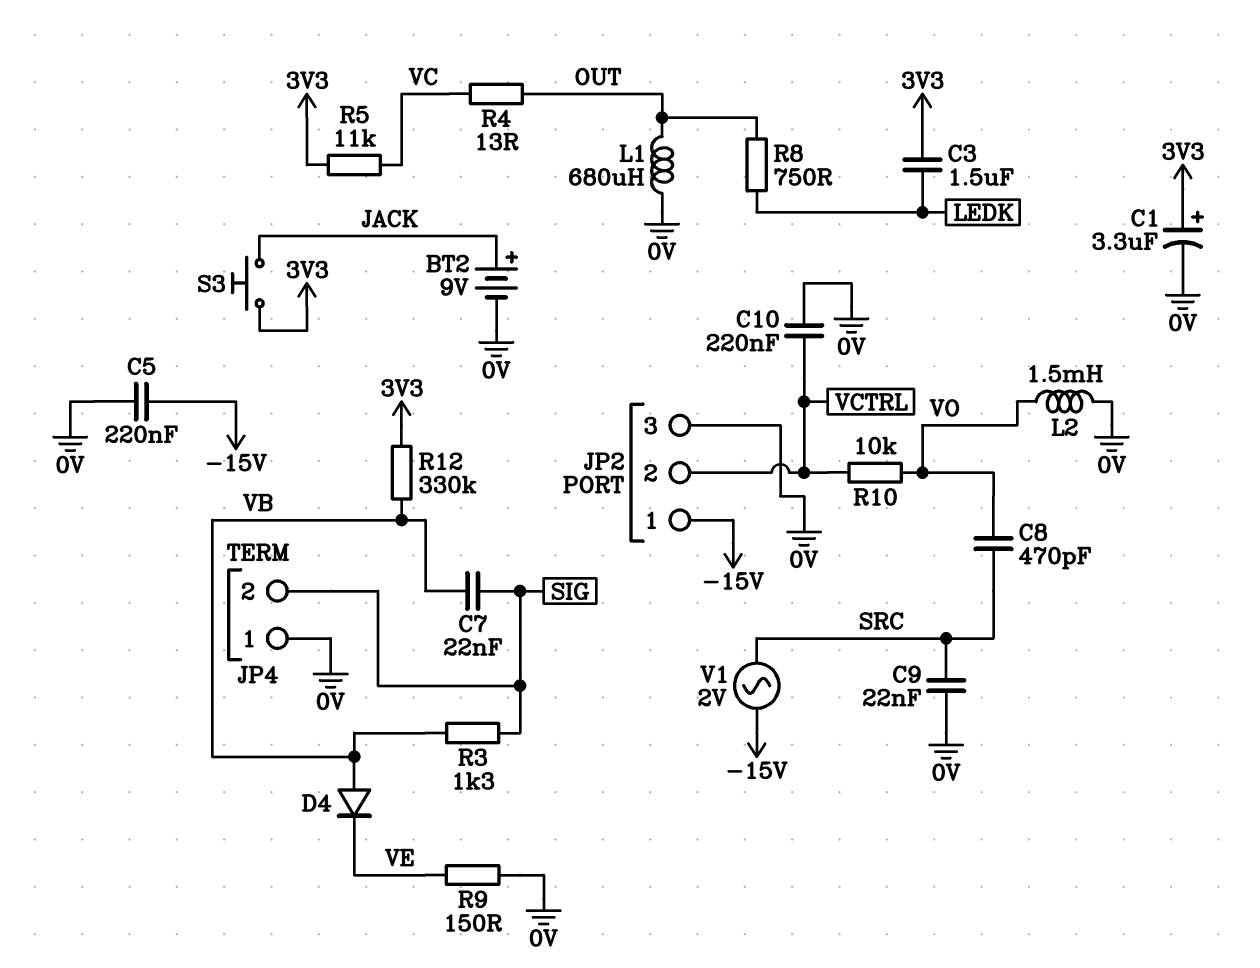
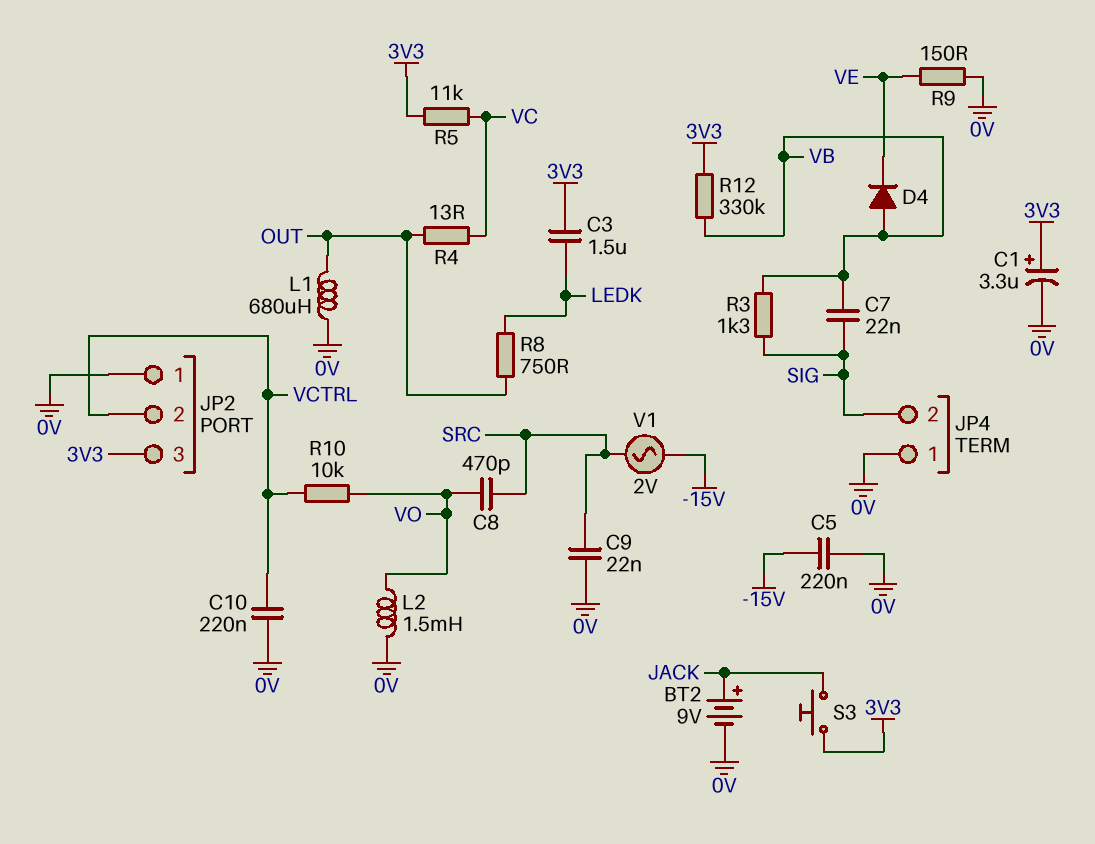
JP2 pin 1: -15V -> 0V
JP2 pin 3: 0V -> 3V3

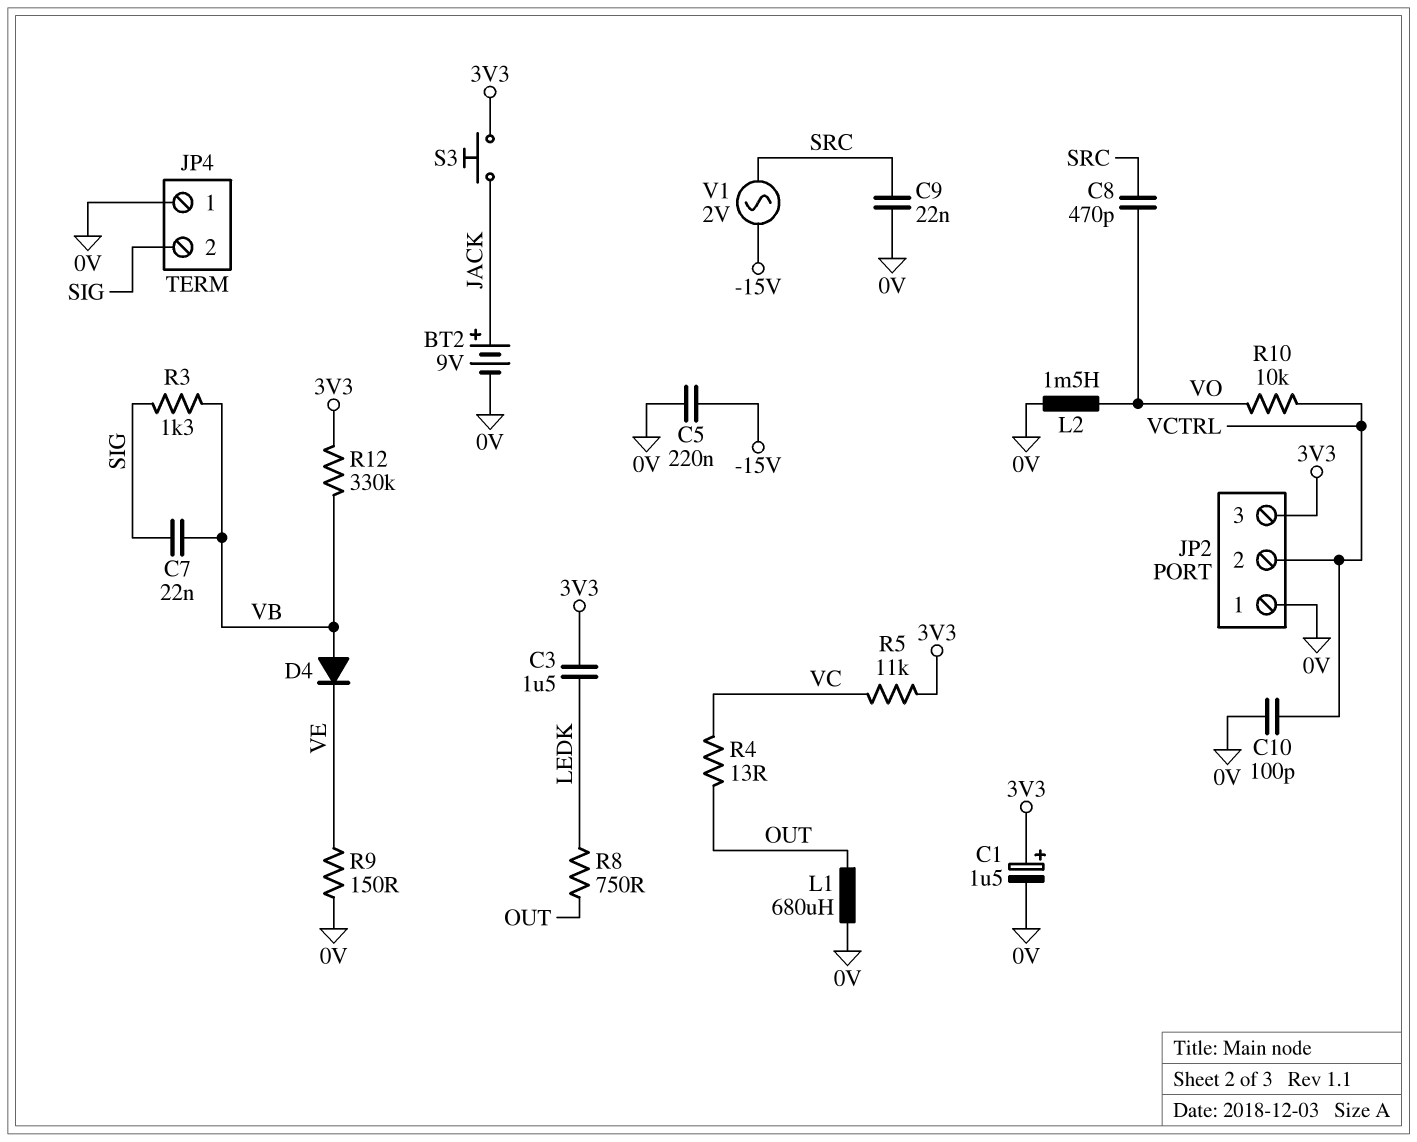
C1: 3.3uF (plus 3V3, minus 0V) -> 1.5uF (plus 3V3, minus 0V)
C10: 220nF (0V, VCTRL) -> 100pF (0V, VCTRL)

